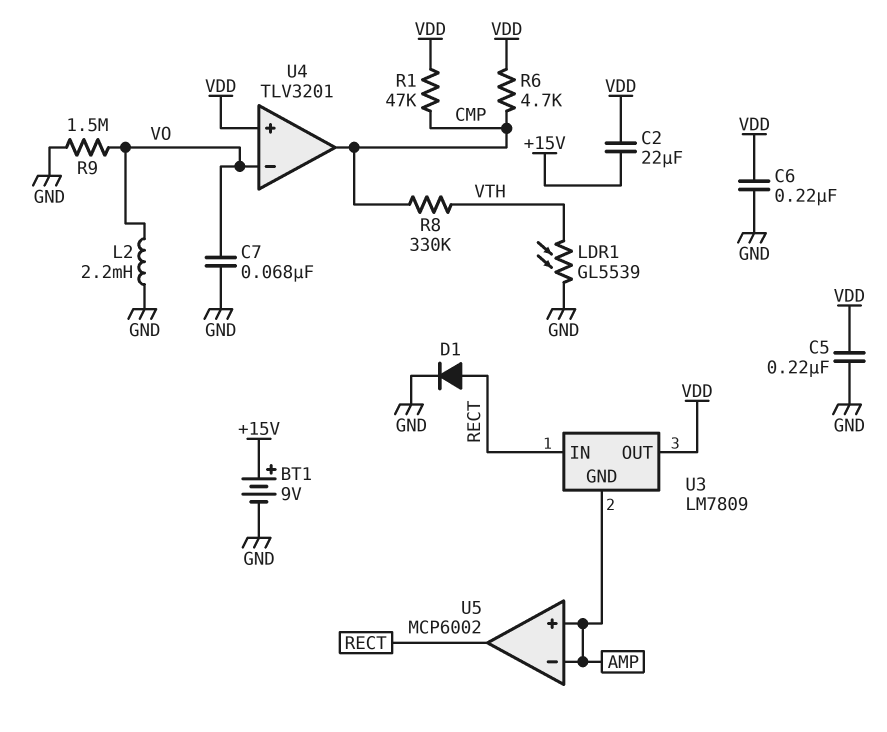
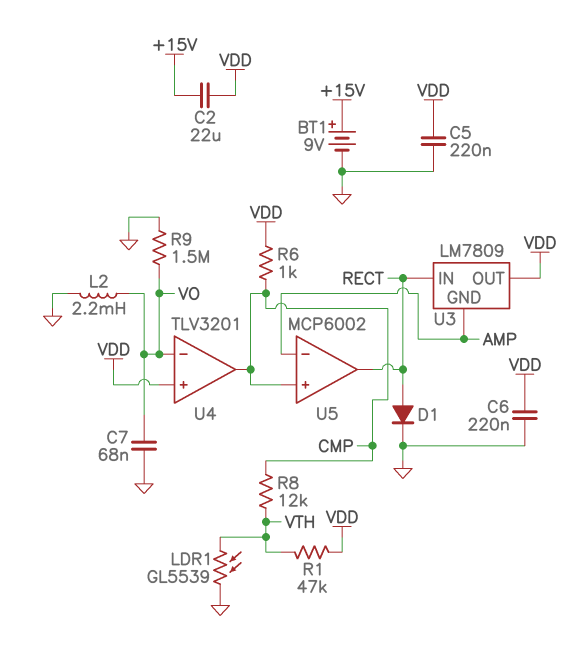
R1: 47k (CMP, VDD) -> 47k (VDD, VTH)
R6: 4.7k (CMP, VDD) -> 1k (CMP, VDD)
R8: 330k (CMP, VTH) -> 12k (CMP, VTH)
U5 pin in+: AMP -> CMP

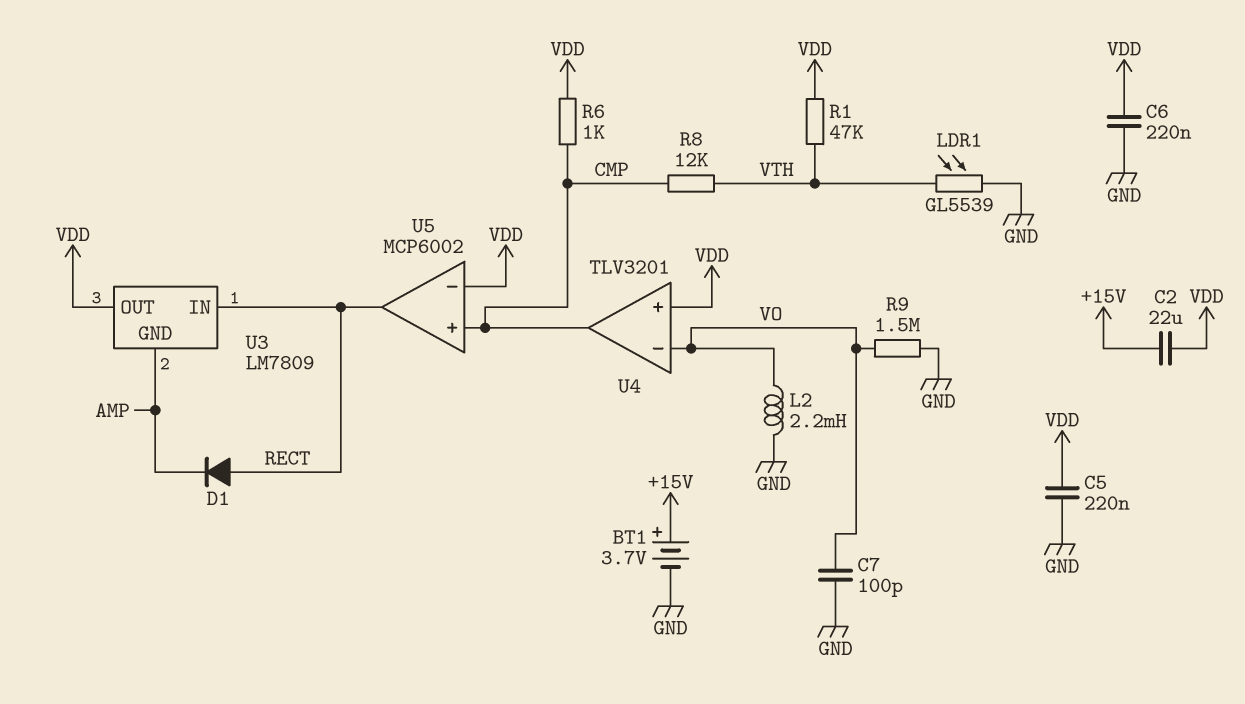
BT1: 9V (plus +15V, minus GND) -> 3.7V (plus +15V, minus GND)
C7: 68nF (GND, VO) -> 100pF (GND, VO)
D1: diode (A RECT, K GND) -> diode (A RECT, K AMP)
U5 pin in-: AMP -> VDD

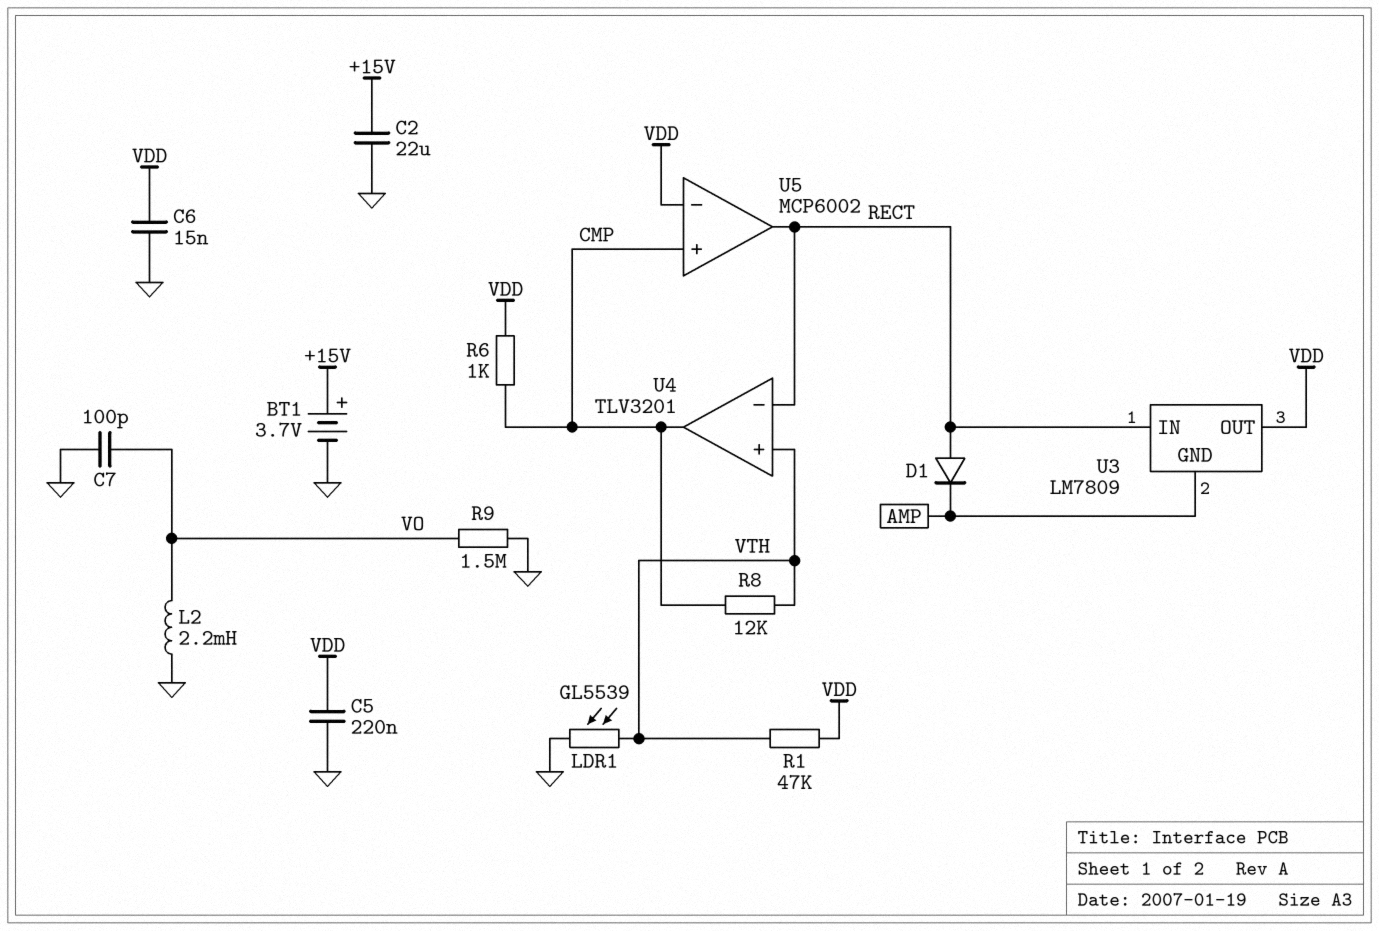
C2: 22uF (+15V, VDD) -> 22uF (+15V, GND)
C6: 220nF (GND, VDD) -> 15nF (GND, VDD)
U4 pin in+: VDD -> VTH
U4 pin in-: VO -> RECT

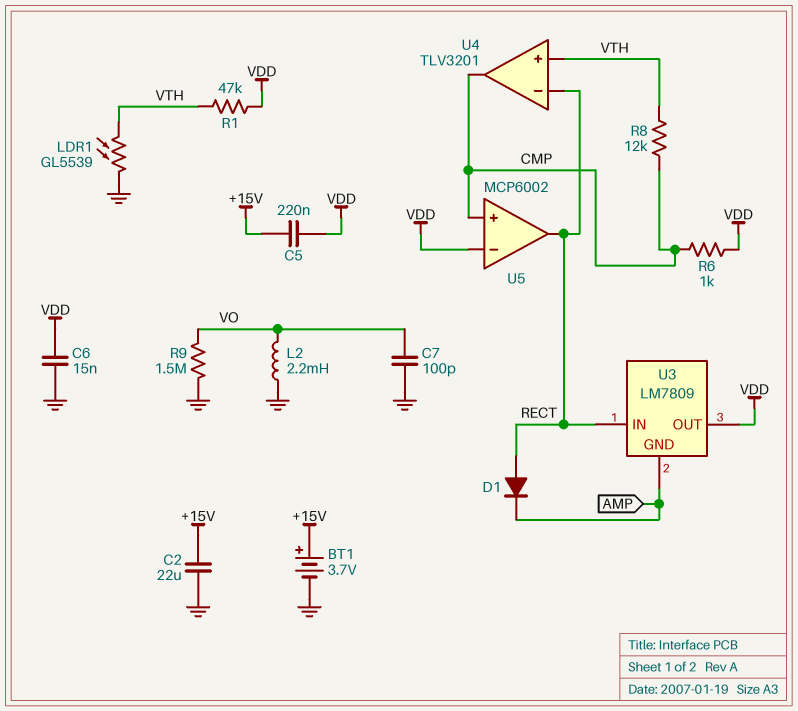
C5: 220nF (GND, VDD) -> 220nF (+15V, VDD)

